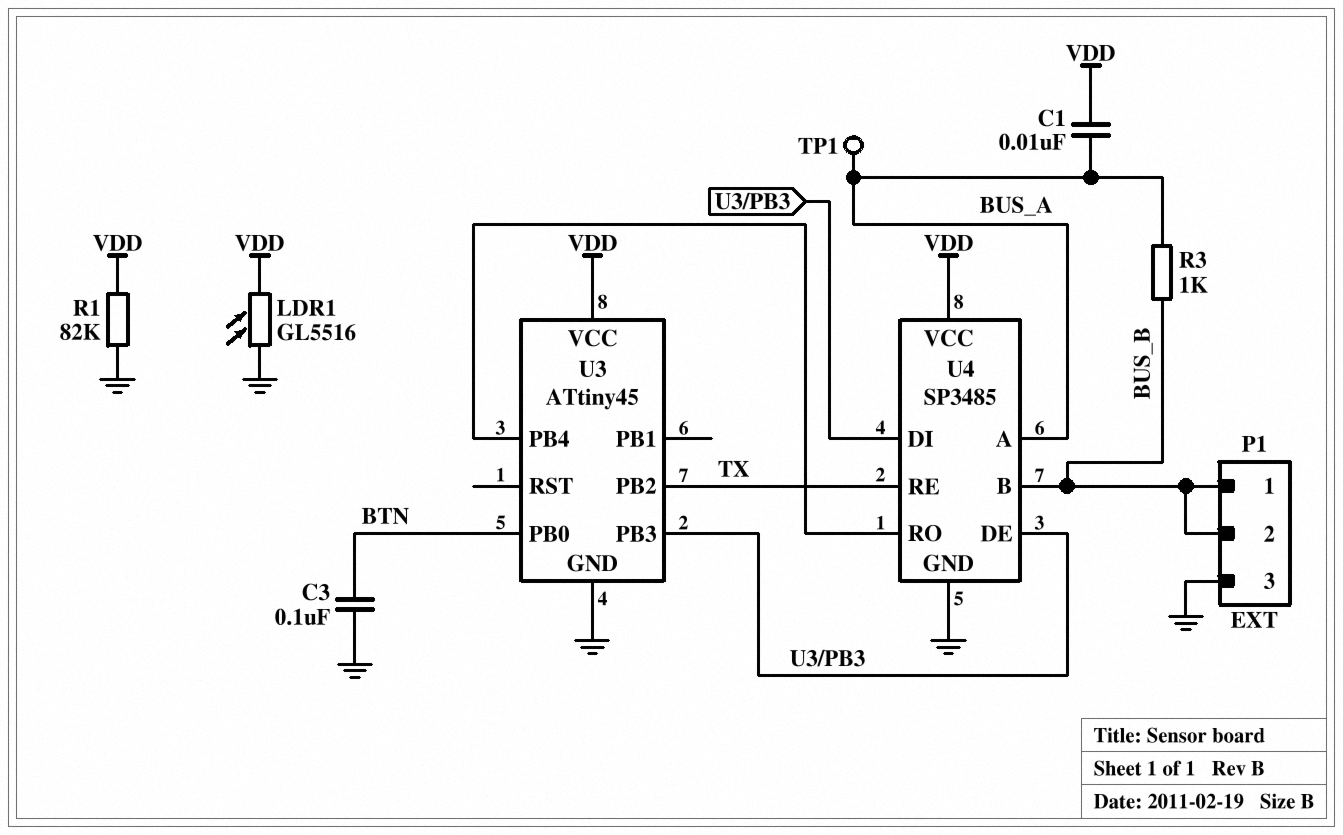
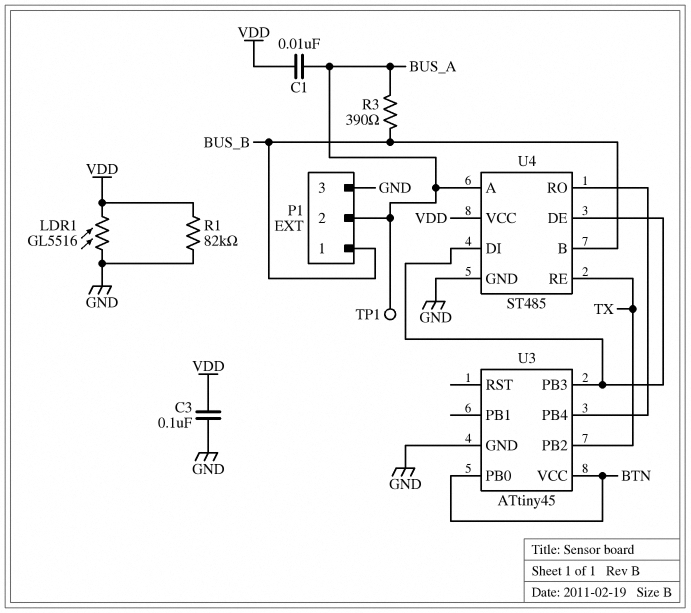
C3: 100nF (BTN, GND) -> 100nF (GND, VDD)
P1 pin 2: BUS_B -> BUS_A
R3: 1k (BUS_A, BUS_B) -> 390 (BUS_A, BUS_B)
U3 pin VCC: VDD -> BTN
U4: SP3485 -> ST485

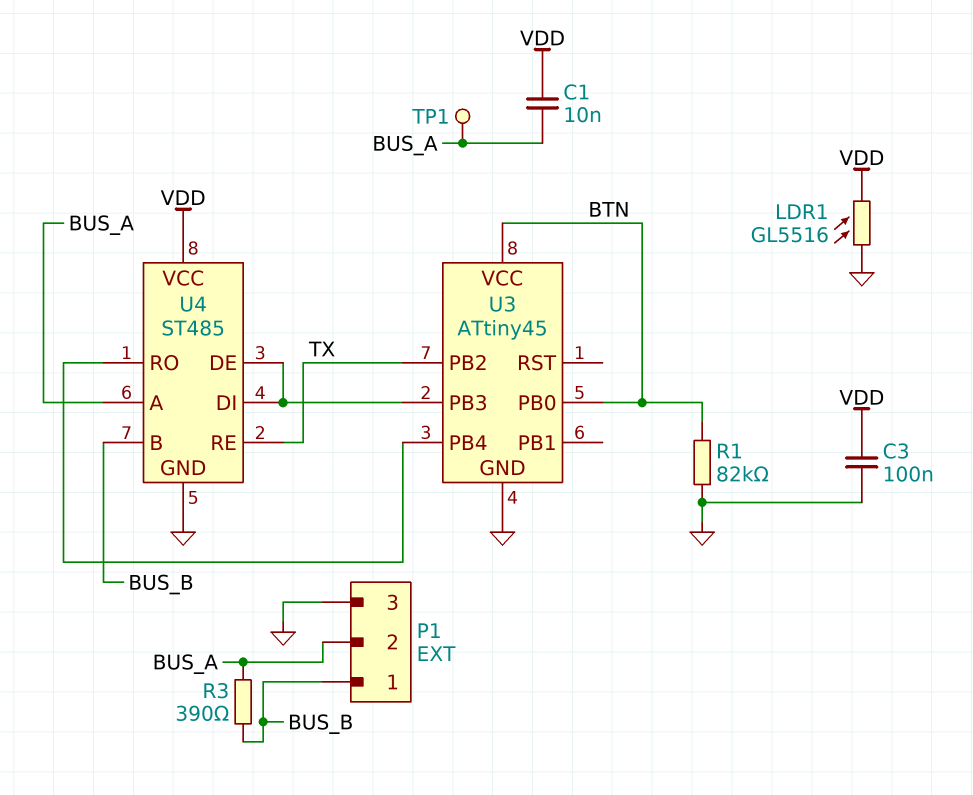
R1: 82k (GND, VDD) -> 82k (BTN, GND)

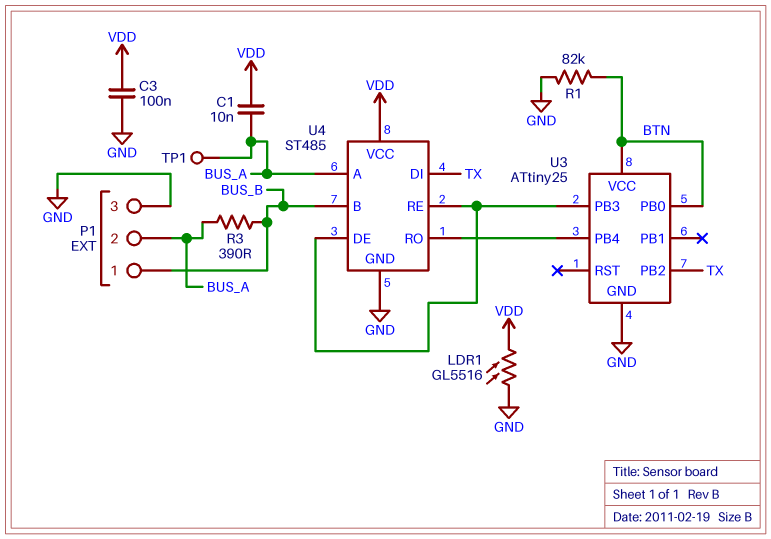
U3: ATtiny45 -> ATtiny25
U4 pin DI: U3/PB3 -> TX
U4 pin RE: TX -> U3/PB3

